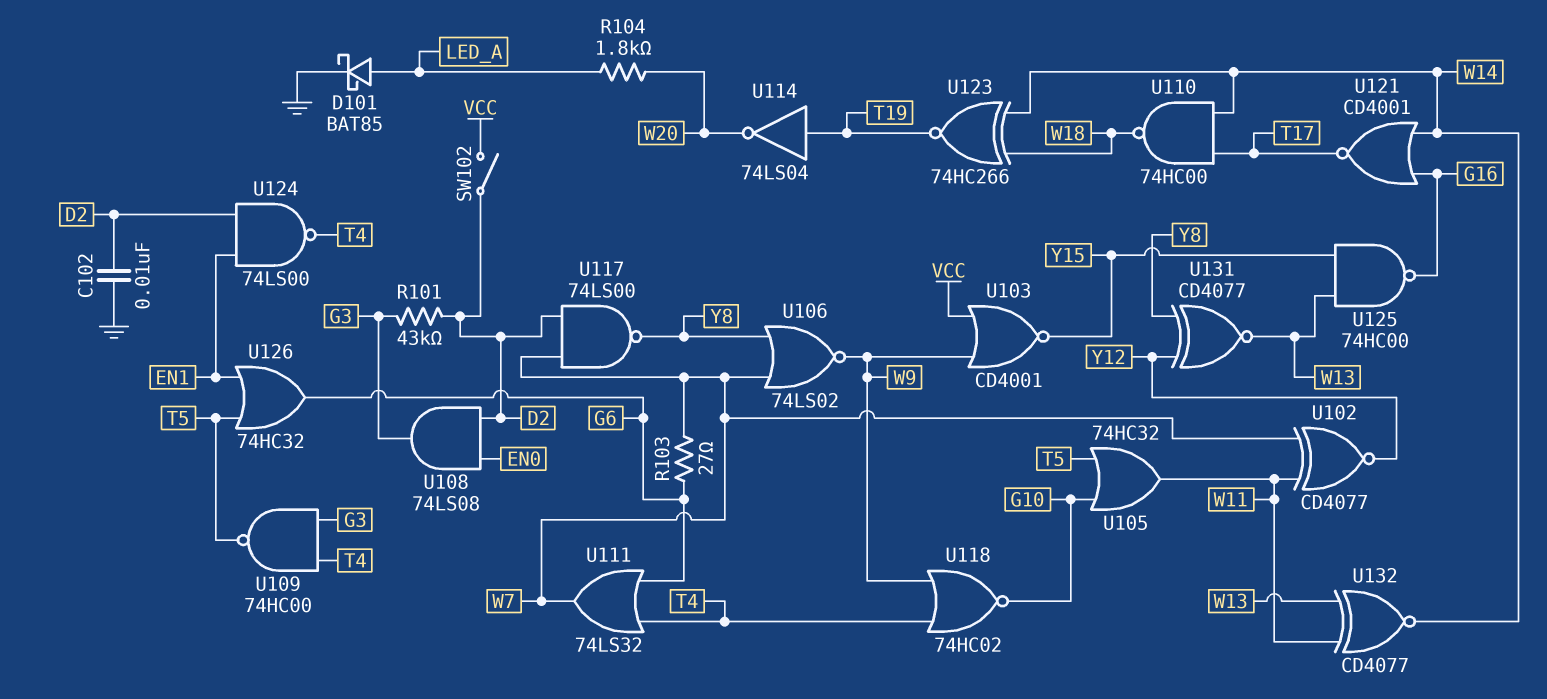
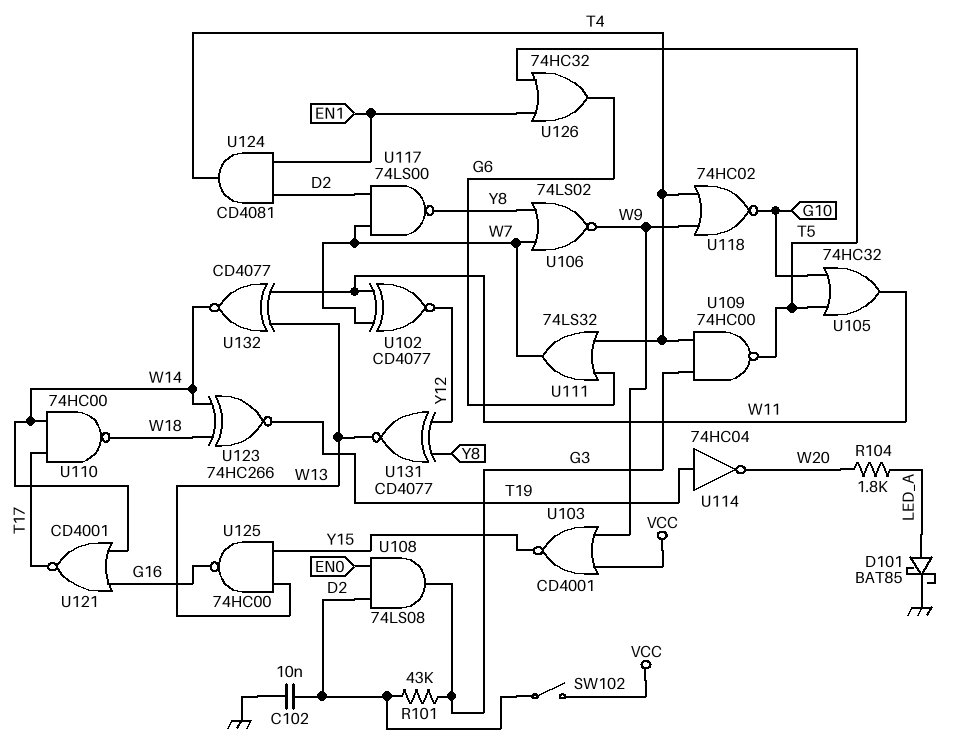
R103: 27 (G6, W7) -> none
U114: NOT 74LS04 (in T19, out W20) -> NOT 74HC04 (in T19, out W20)
U124: NAND 74LS00 (in D2, in EN1, out T4) -> AND CD4081 (in D2, in EN1, out T4)

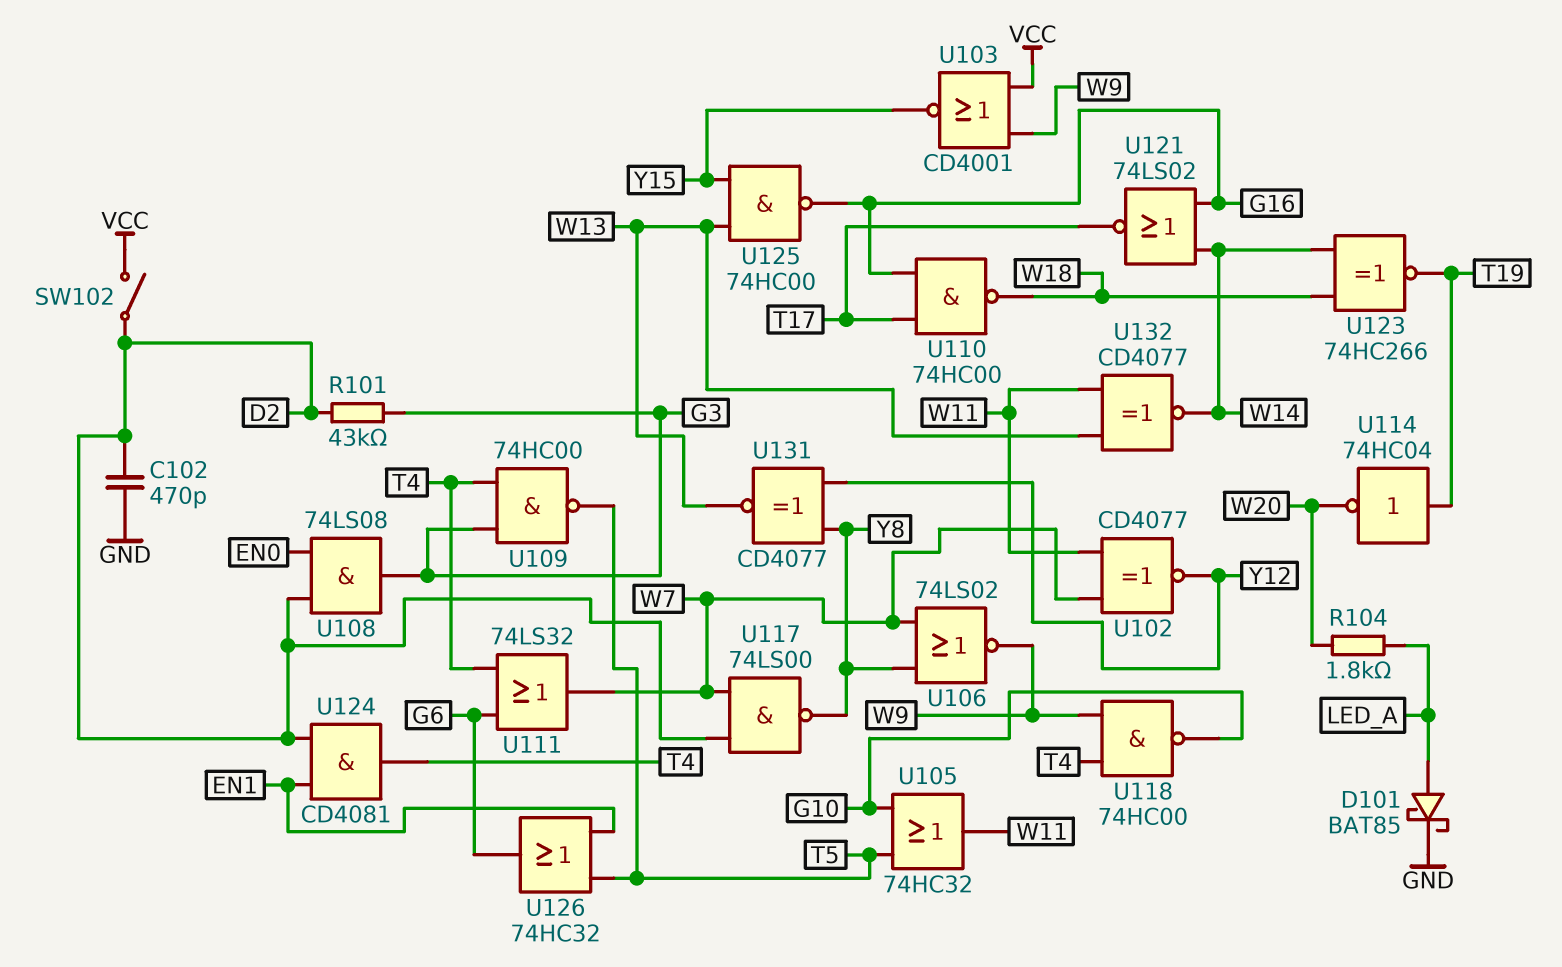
C102: 10nF (D2, GND) -> 470pF (D2, GND)
U110: NAND 74HC00 (in T17, in W14, out W18) -> NAND 74HC00 (in G16, in T17, out W18)
U118: NOR 74HC02 (in T4, in W9, out G10) -> NAND 74HC00 (in T4, in W9, out G10)
U121: NOR CD4001 (in G16, in W14, out T17) -> NOR 74LS02 (in G16, in W14, out T17)

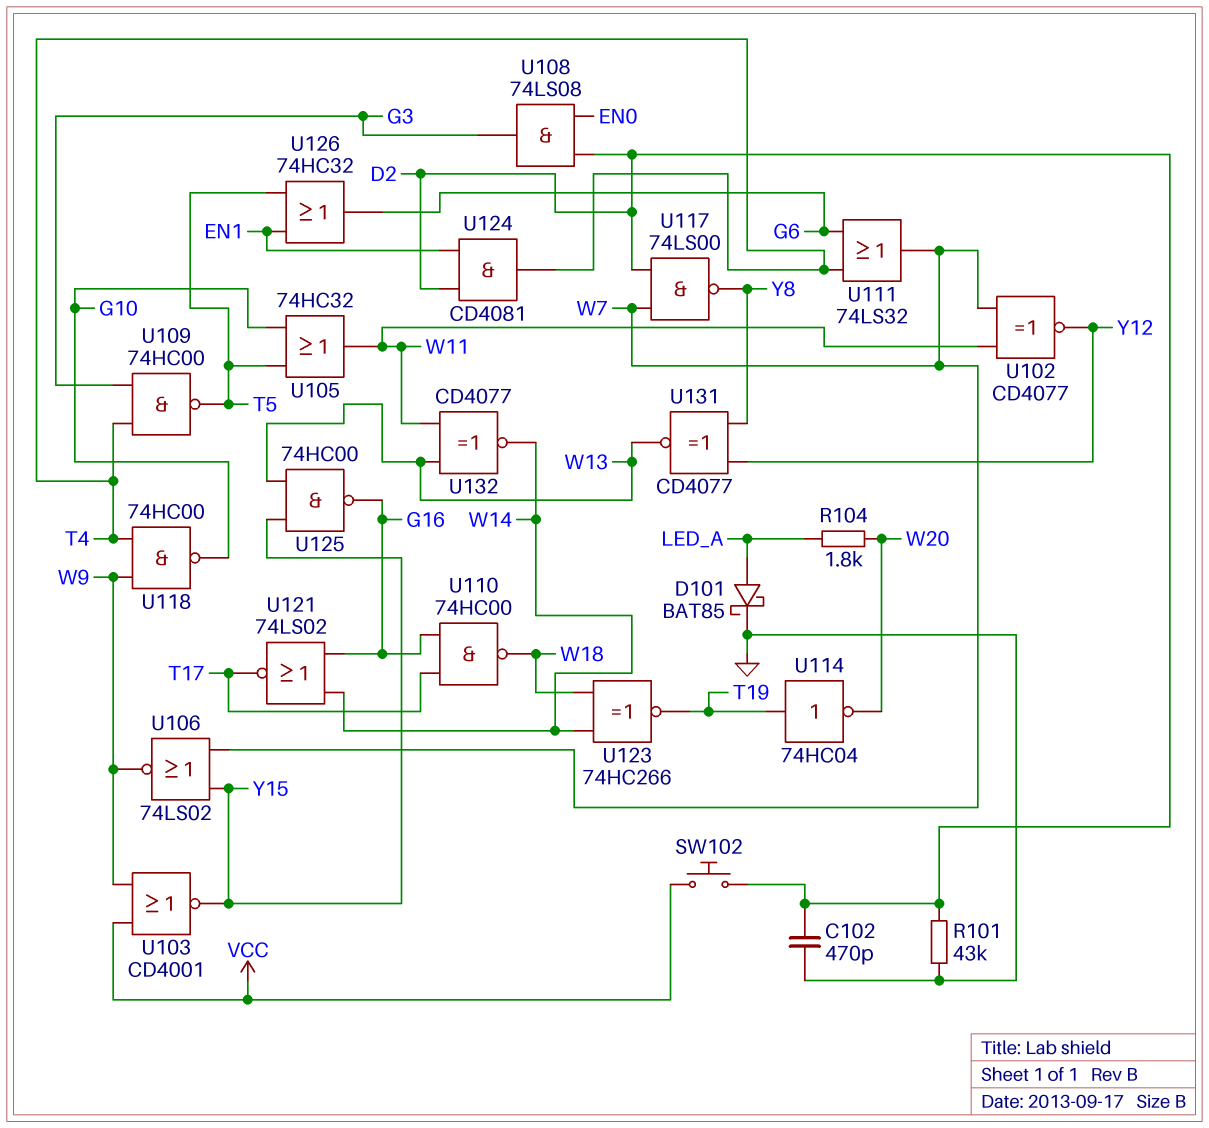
R101: 43k (D2, G3) -> 43k (D2, GND)
SW102: switch (D2, VCC) -> button (D2, VCC)
U106: NOR 74LS02 (in W7, in Y8, out W9) -> NOR 74LS02 (in W7, in Y15, out W9)

